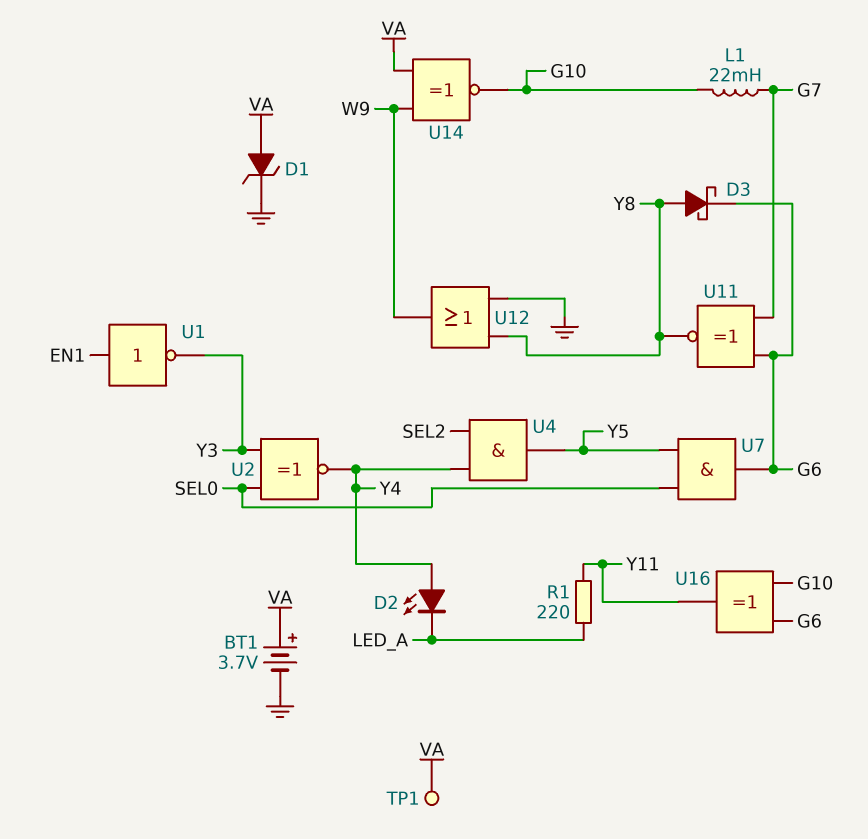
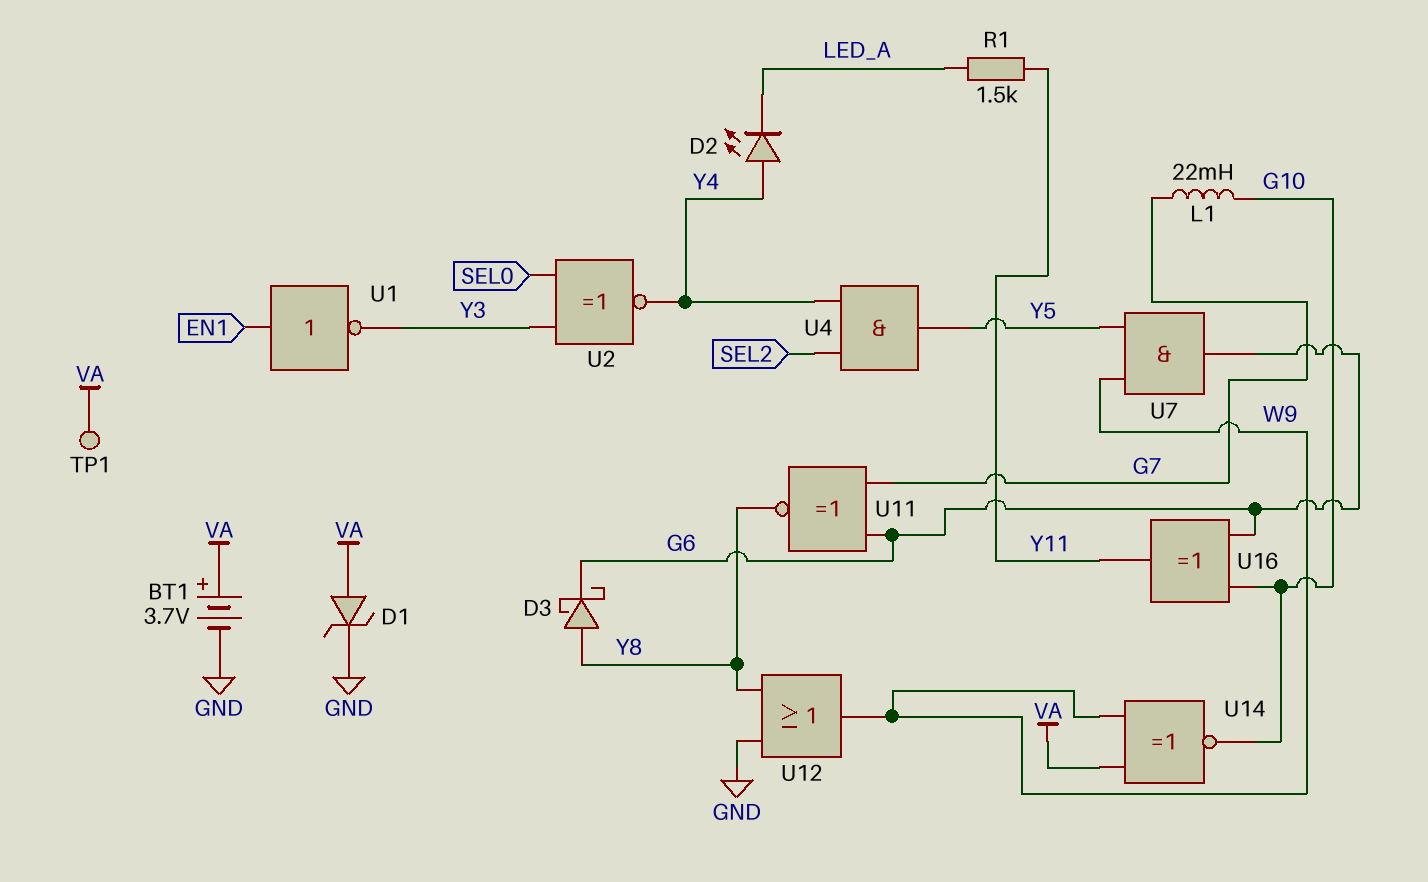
R1: 220 (LED_A, Y11) -> 1.5k (LED_A, Y11)
U7: AND (in SEL0, in Y5, out G6) -> AND (in W9, in Y5, out G6)

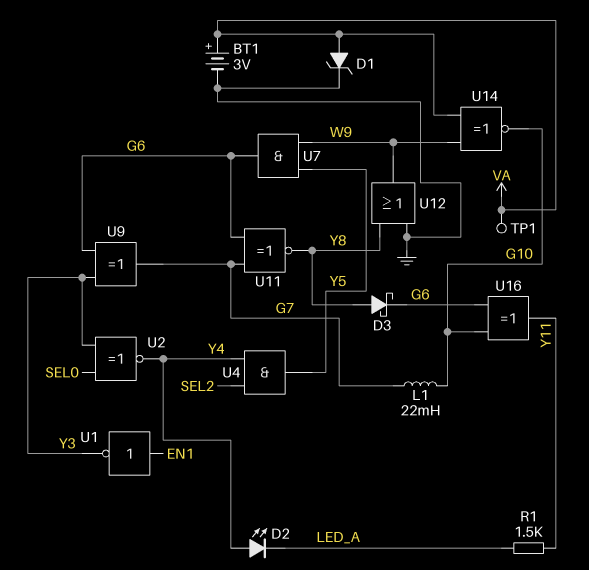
BT1: 3.7V (plus VA, minus GND) -> 3V (plus VA, minus GND)
U9: none -> XOR (in G6, in Y3, out G7)

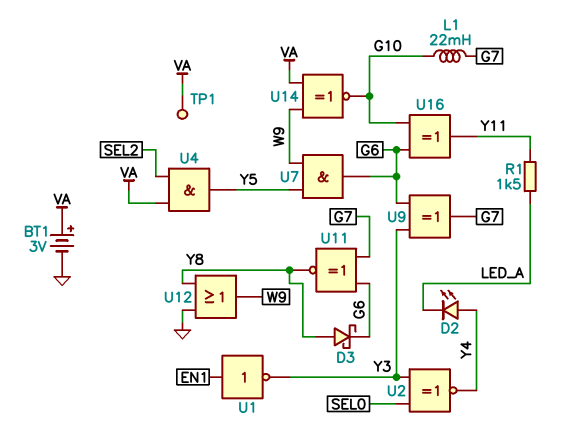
D1: zener (A VA, K GND) -> none
U4: AND (in SEL2, in Y4, out Y5) -> AND (in SEL2, in VA, out Y5)

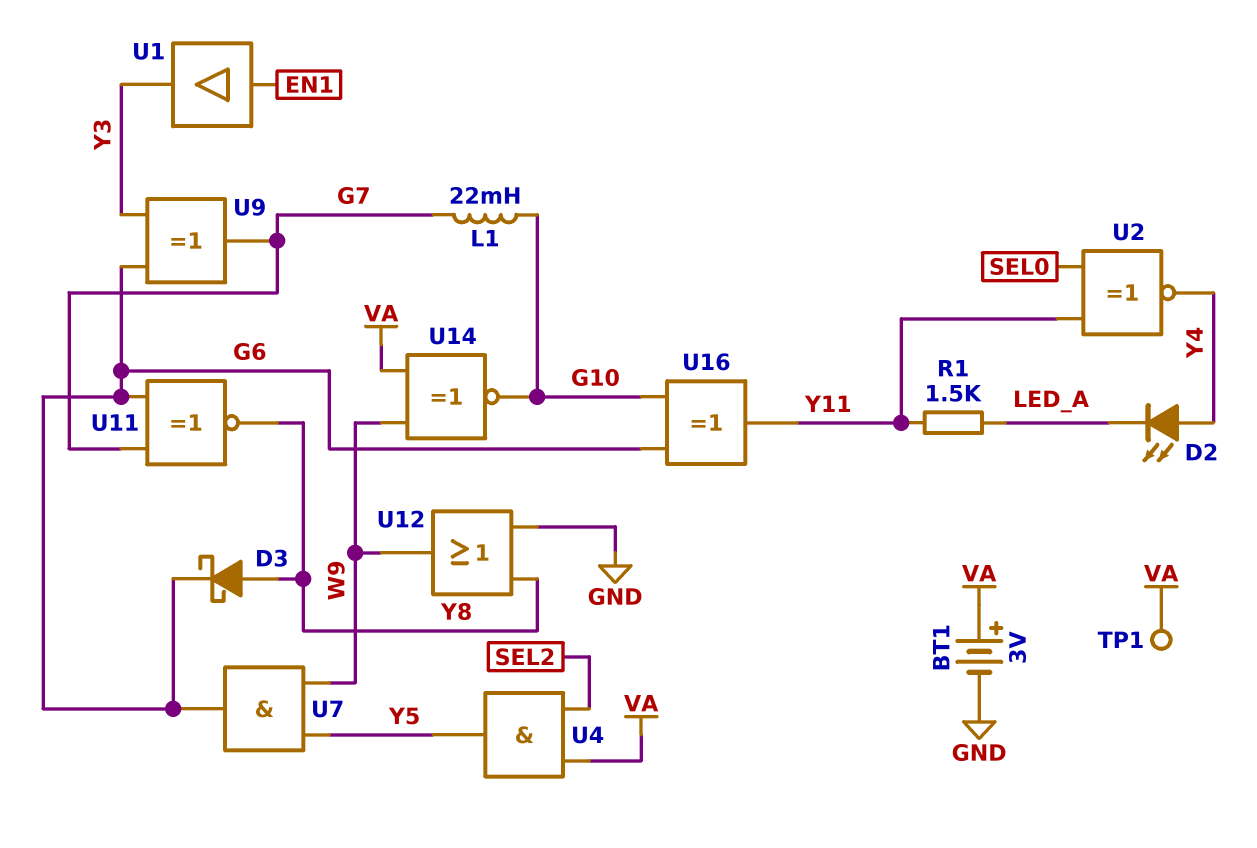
U1: NOT (in EN1, out Y3) -> buffer (in EN1, out Y3)
U2: XNOR (in SEL0, in Y3, out Y4) -> XNOR (in SEL0, in Y11, out Y4)

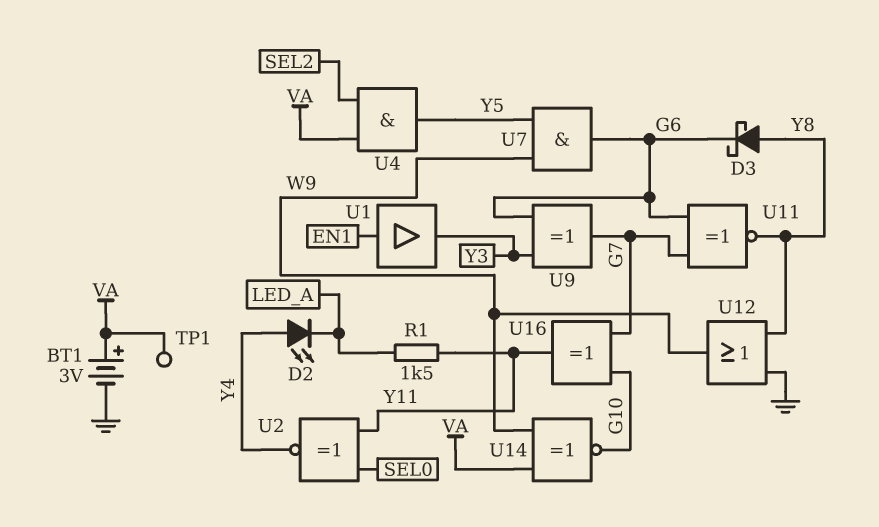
L1: 22mH (G7, G10) -> none
U16: XOR (in G6, in G10, out Y11) -> XOR (in G7, in G10, out Y11)

